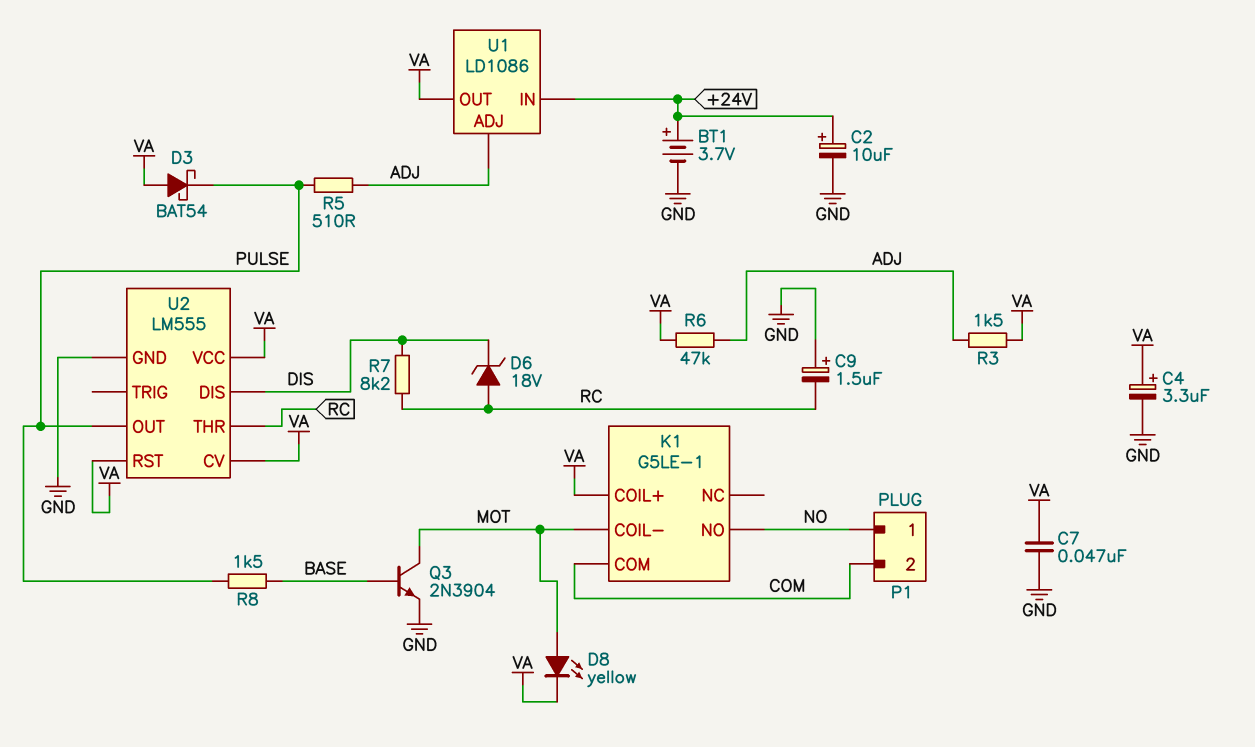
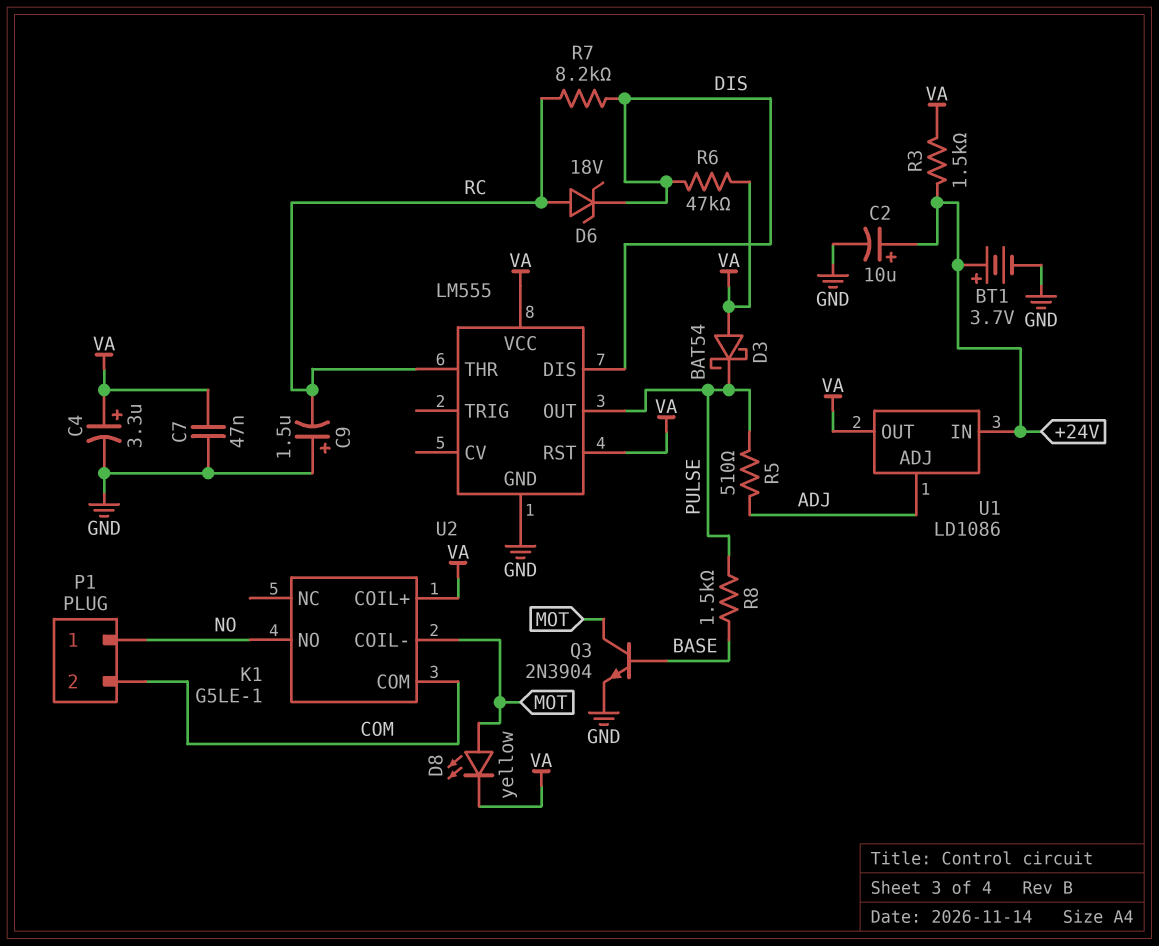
R3: 1.5k (ADJ, VA) -> 1.5k (+24V, VA)
R6: 47k (ADJ, VA) -> 47k (DIS, VA)
U2 pin CV: VA -> none

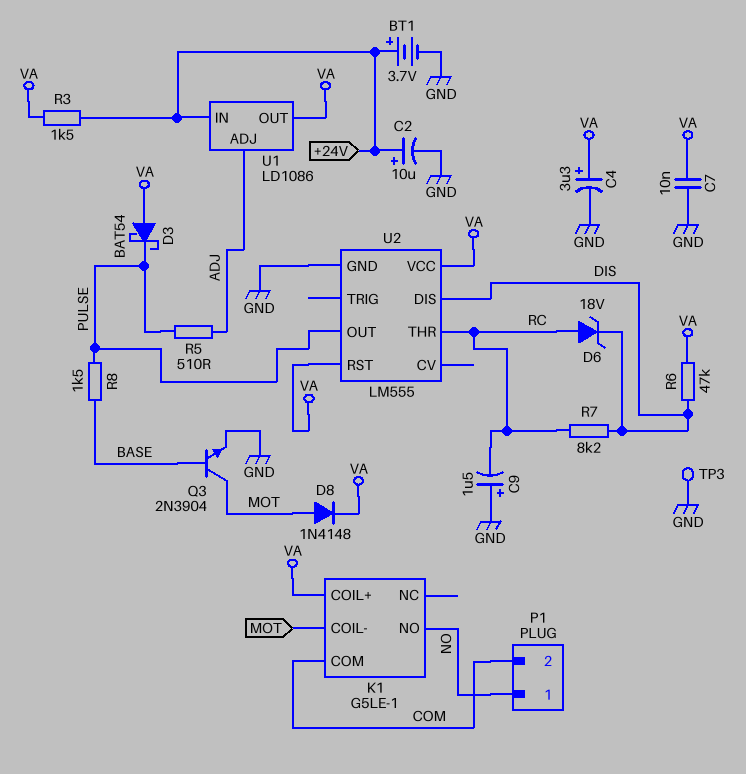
C7: 47nF (GND, VA) -> 10nF (GND, VA)
D8: LED yellow (A MOT, K VA) -> diode 1N4148 (A MOT, K VA)
TP3: none -> test point (GND)

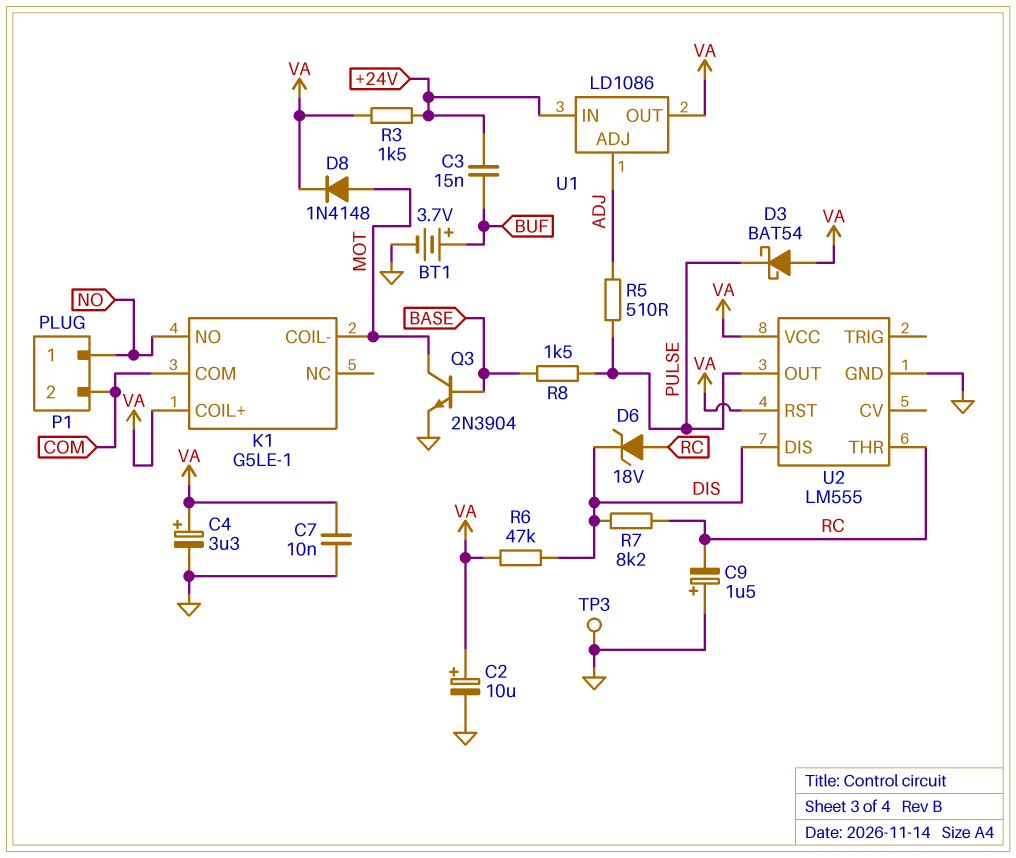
BT1: 3.7V (plus +24V, minus GND) -> 3.7V (plus BUF, minus GND)
C2: 10uF (plus +24V, minus GND) -> 10uF (plus VA, minus GND)
C3: none -> 15nF (+24V, BUF)

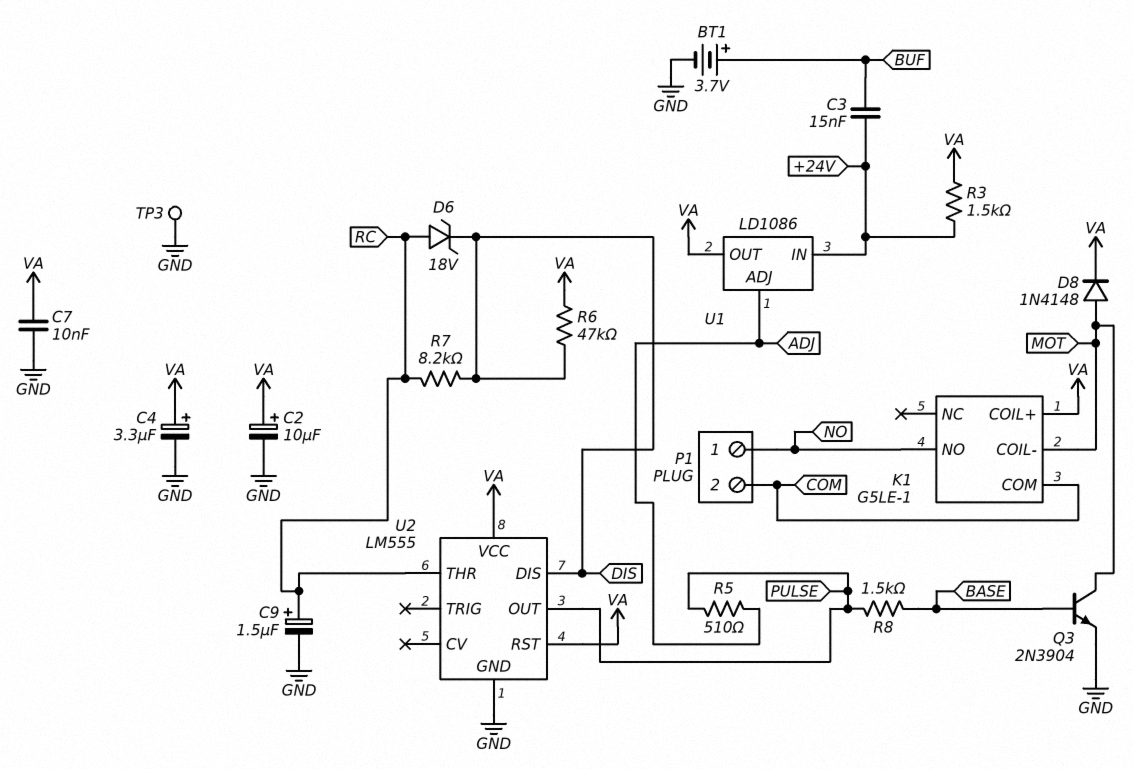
C9: 1.5uF (plus GND, minus RC) -> 1.5uF (plus RC, minus GND)
D3: schottky BAT54 (A VA, K PULSE) -> none

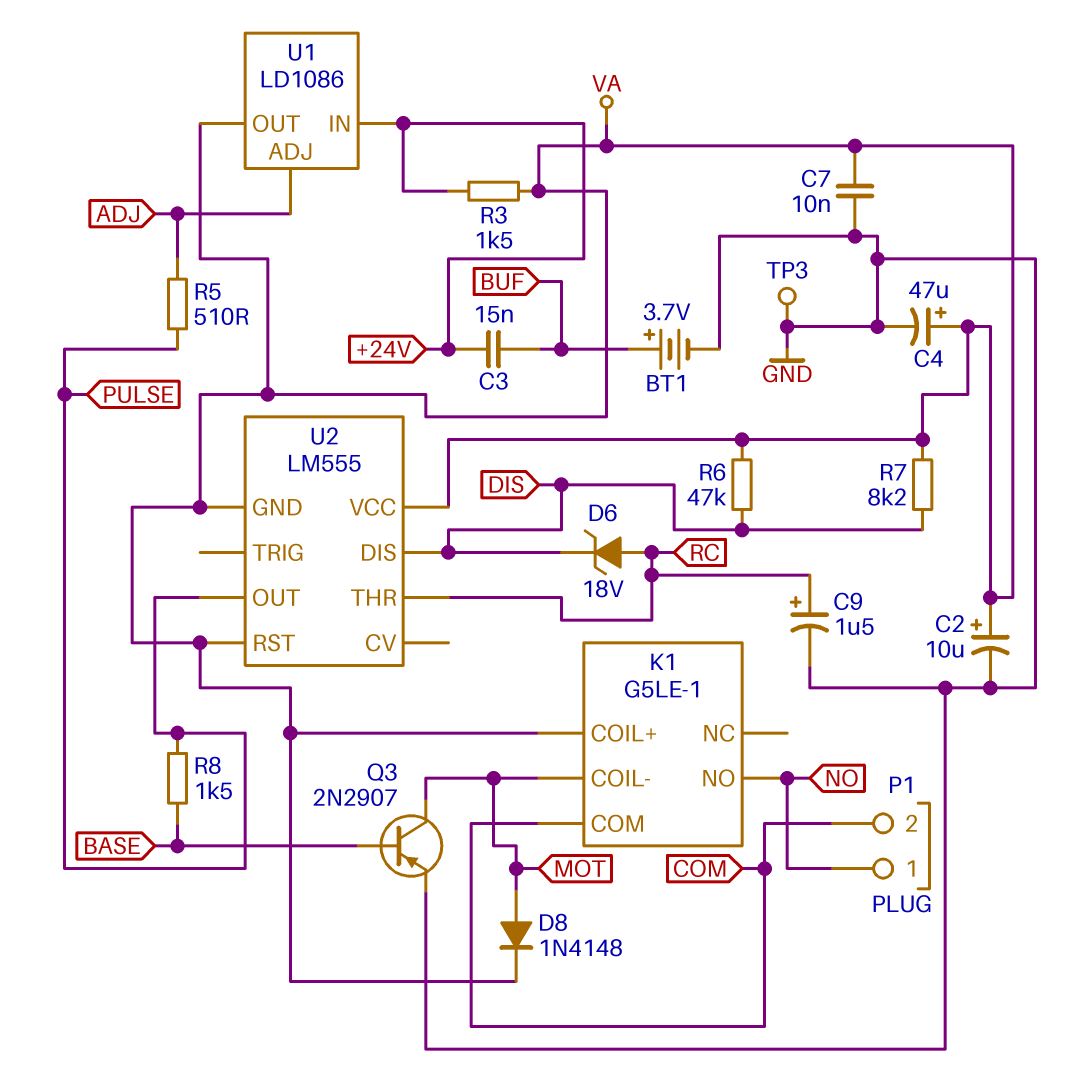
C4: 3.3uF (plus VA, minus GND) -> 47uF (plus VA, minus GND)
Q3: NPN 2N3904 (B BASE, C MOT, E GND) -> PNP 2N2907 (B BASE, C MOT, E GND)
R7: 8.2k (DIS, RC) -> 8.2k (DIS, VA)
U2 pin GND: GND -> VA

